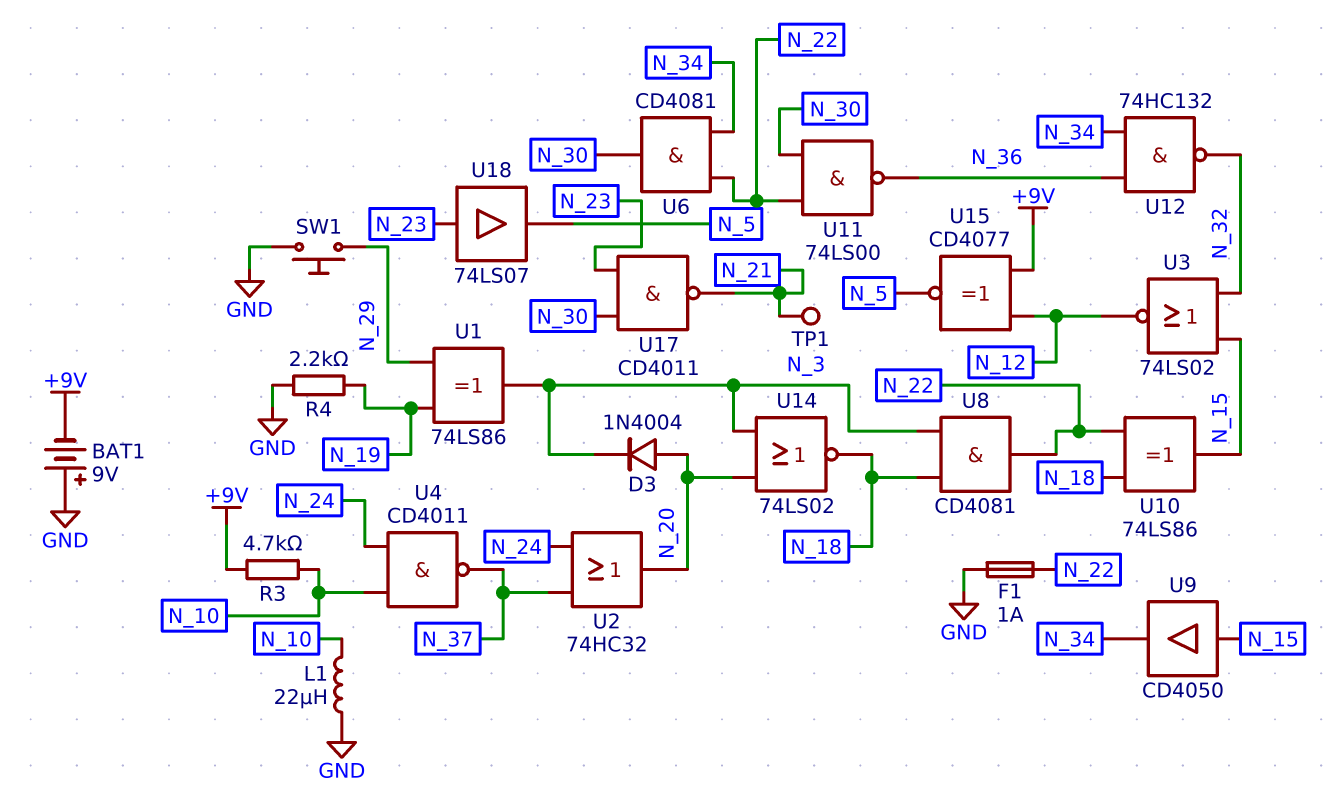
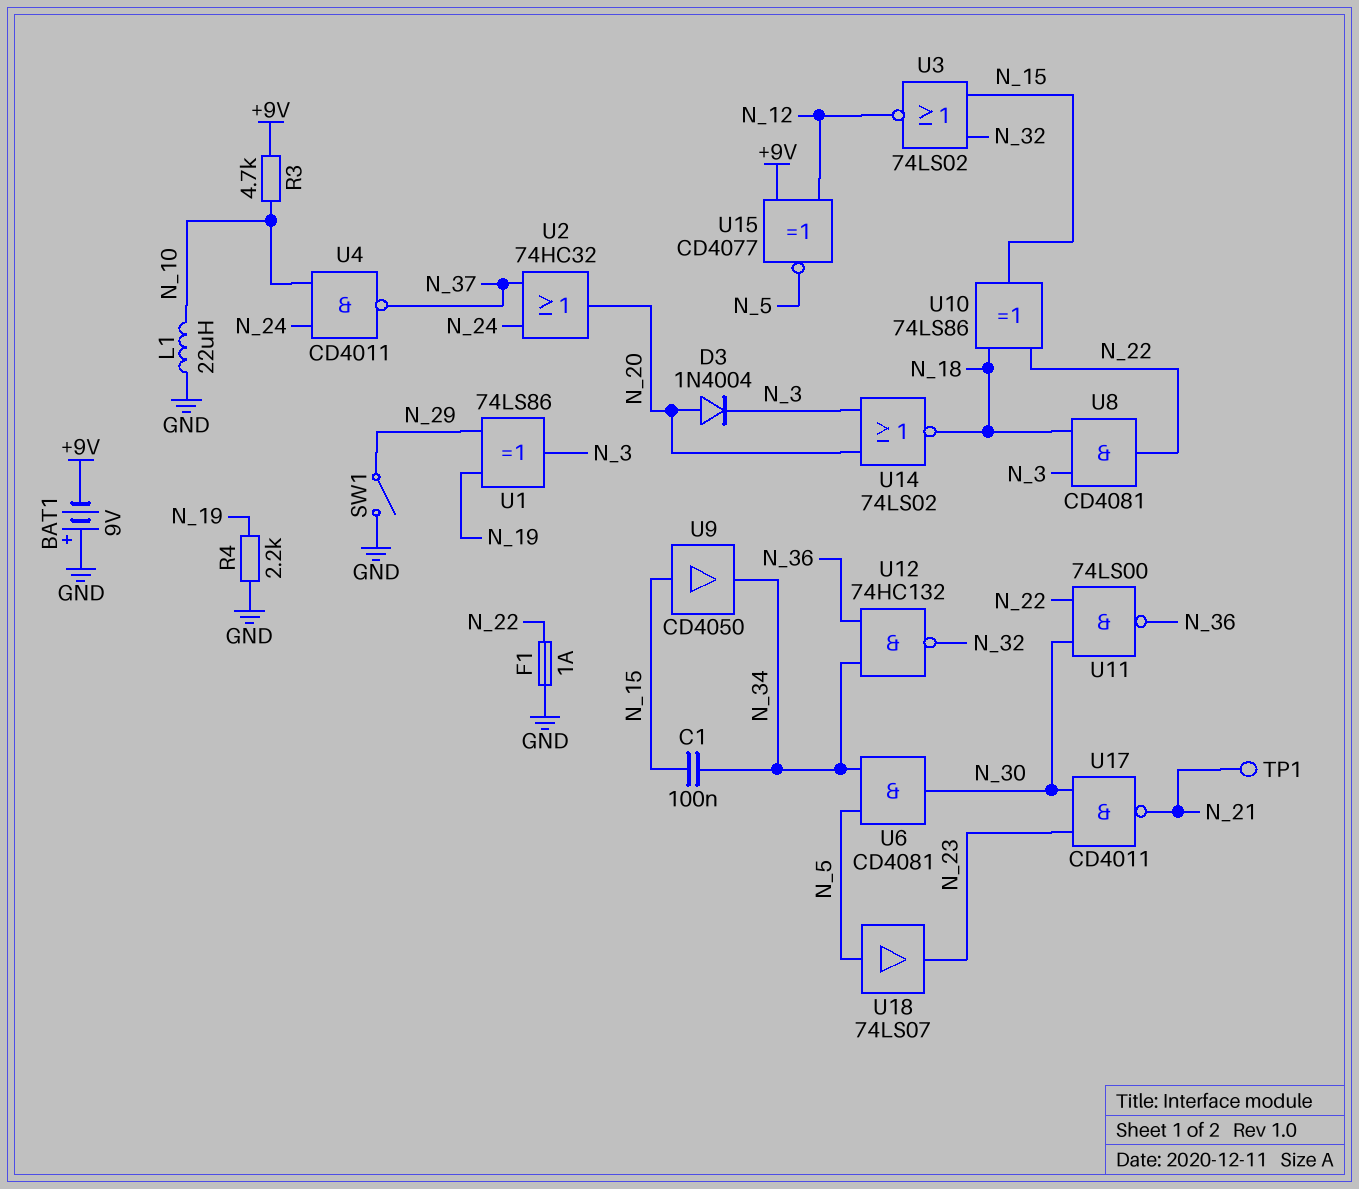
C1: none -> 100nF (N_15, N_34)
SW1: button (GND, N_29) -> switch (GND, N_29)
U6: AND CD4081 (in N_22, in N_34, out N_30) -> AND CD4081 (in N_5, in N_34, out N_30)
U18: buffer 74LS07 (in N_23, out N_5) -> buffer 74LS07 (in N_5, out N_23)

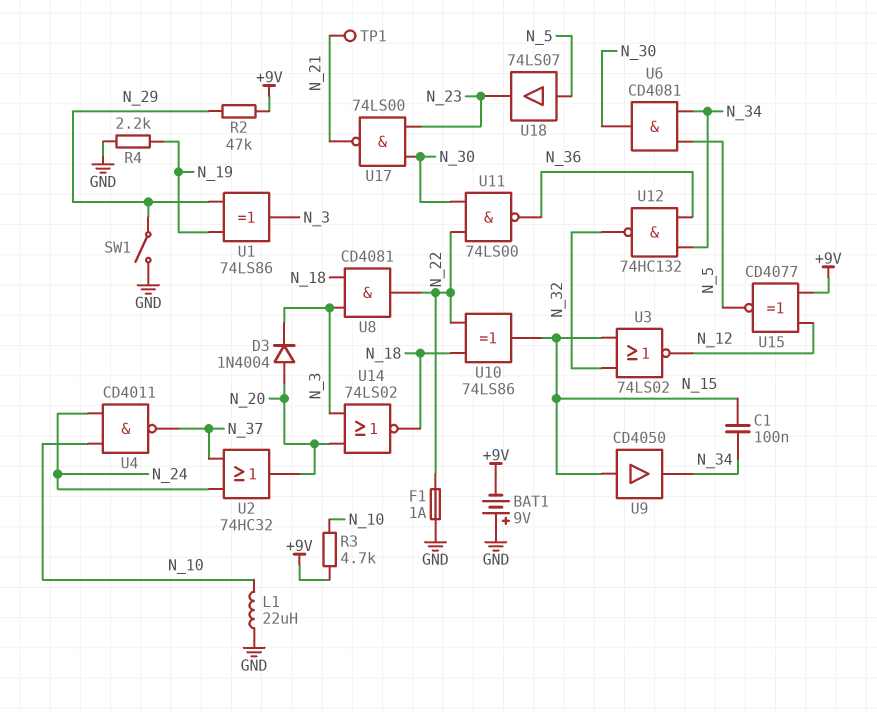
R2: none -> 47k (+9V, N_29)
U17: NAND CD4011 (in N_23, in N_30, out N_21) -> NAND 74LS00 (in N_23, in N_30, out N_21)

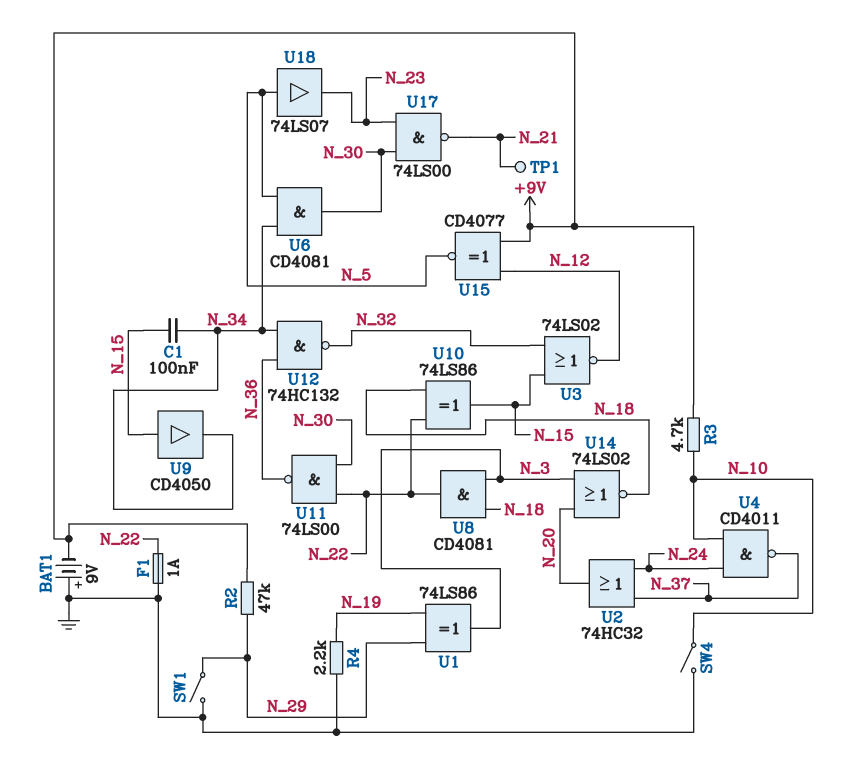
D3: diode 1N4004 (A N_20, K N_3) -> none
L1: 22uH (GND, N_10) -> none
SW4: none -> switch (GND, N_10)

